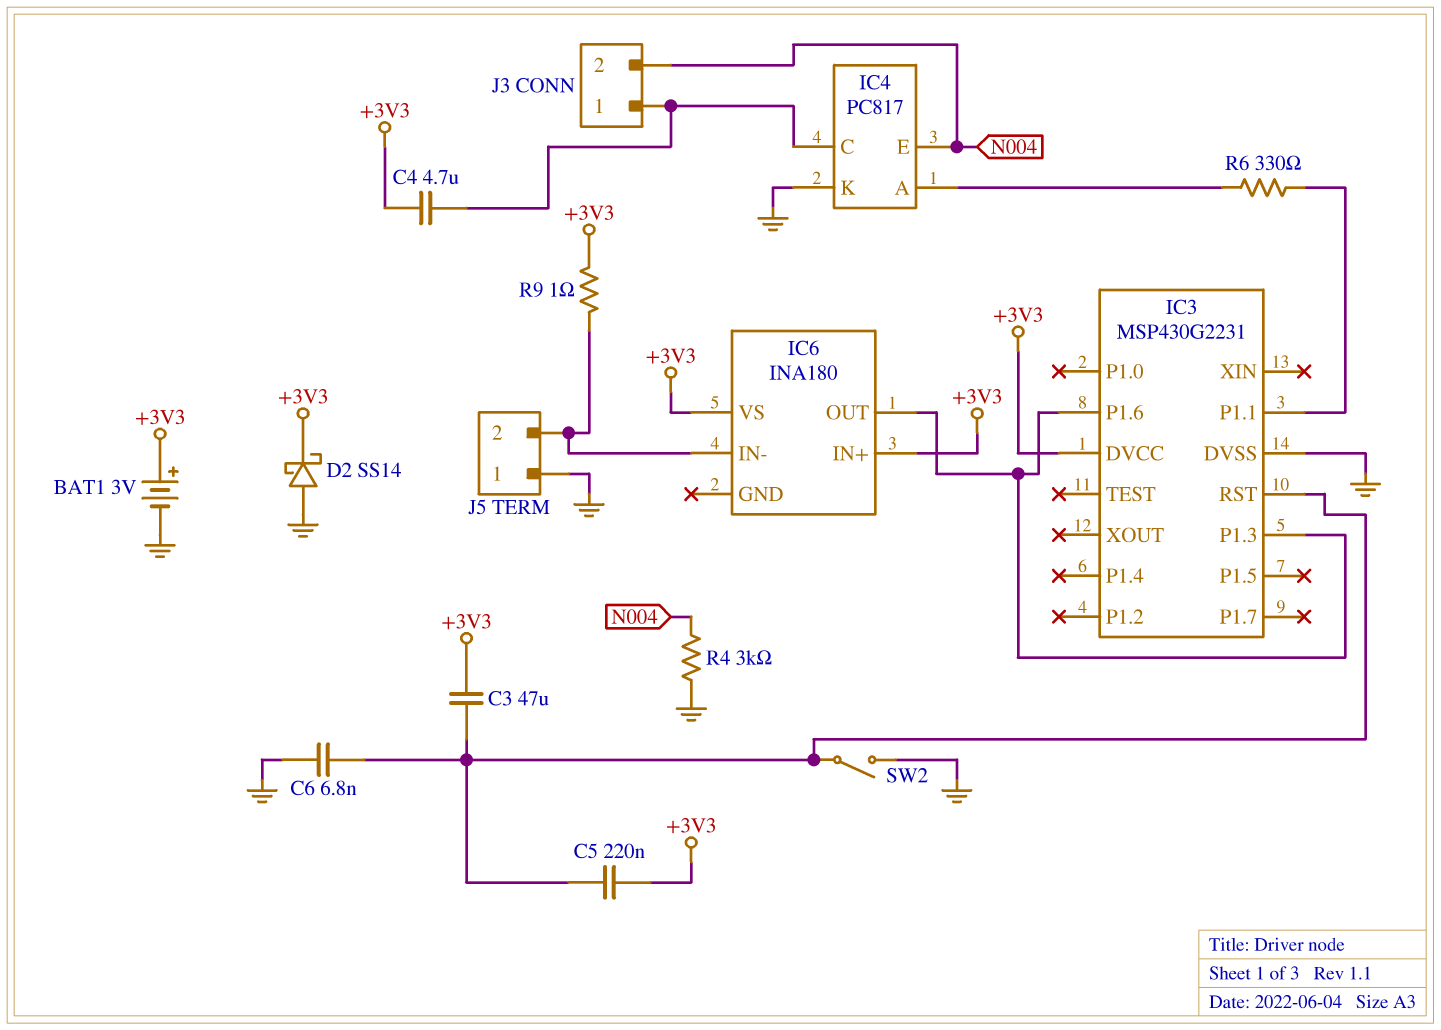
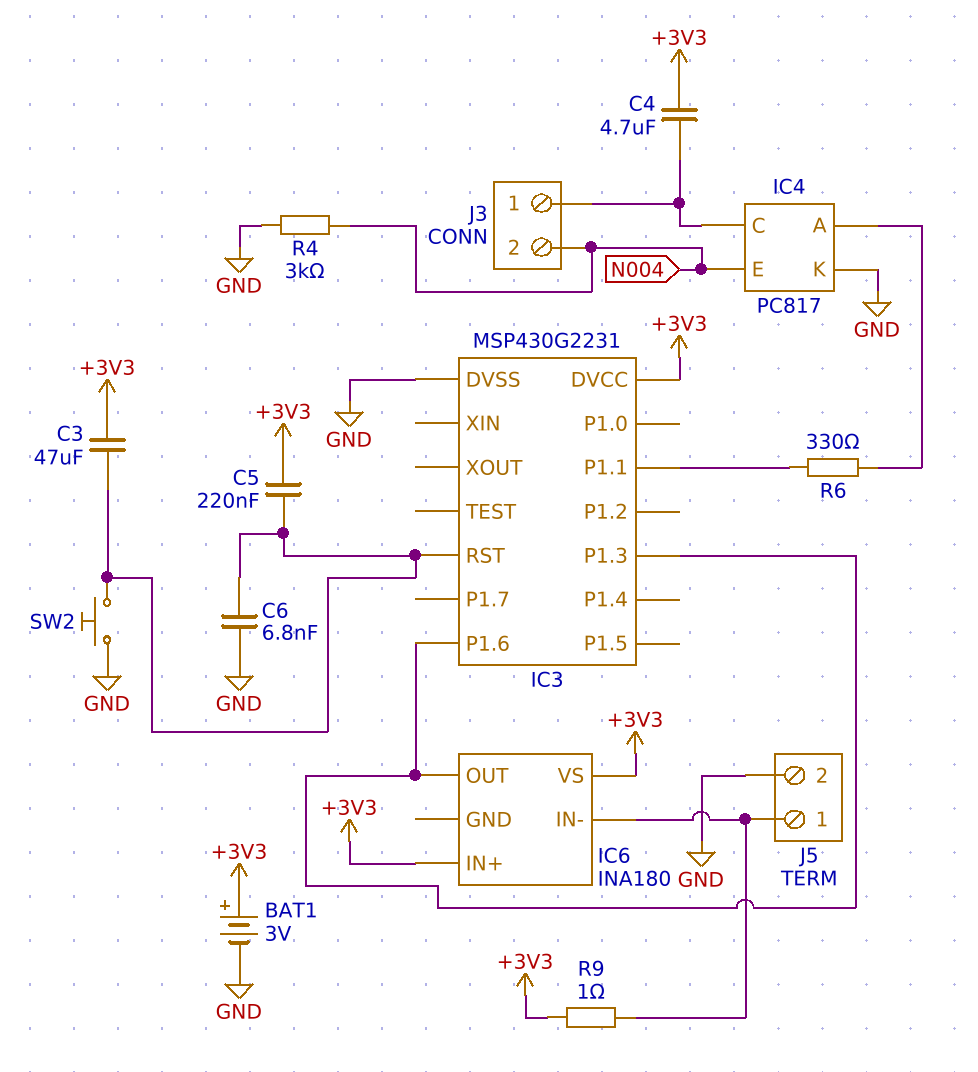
D2: schottky SS14 (A GND, K +3V3) -> none
J5 pin 1: GND -> IC6/IN-
J5 pin 2: IC6/IN- -> GND
SW2: switch (GND, IC3/RST) -> button (GND, IC3/RST)

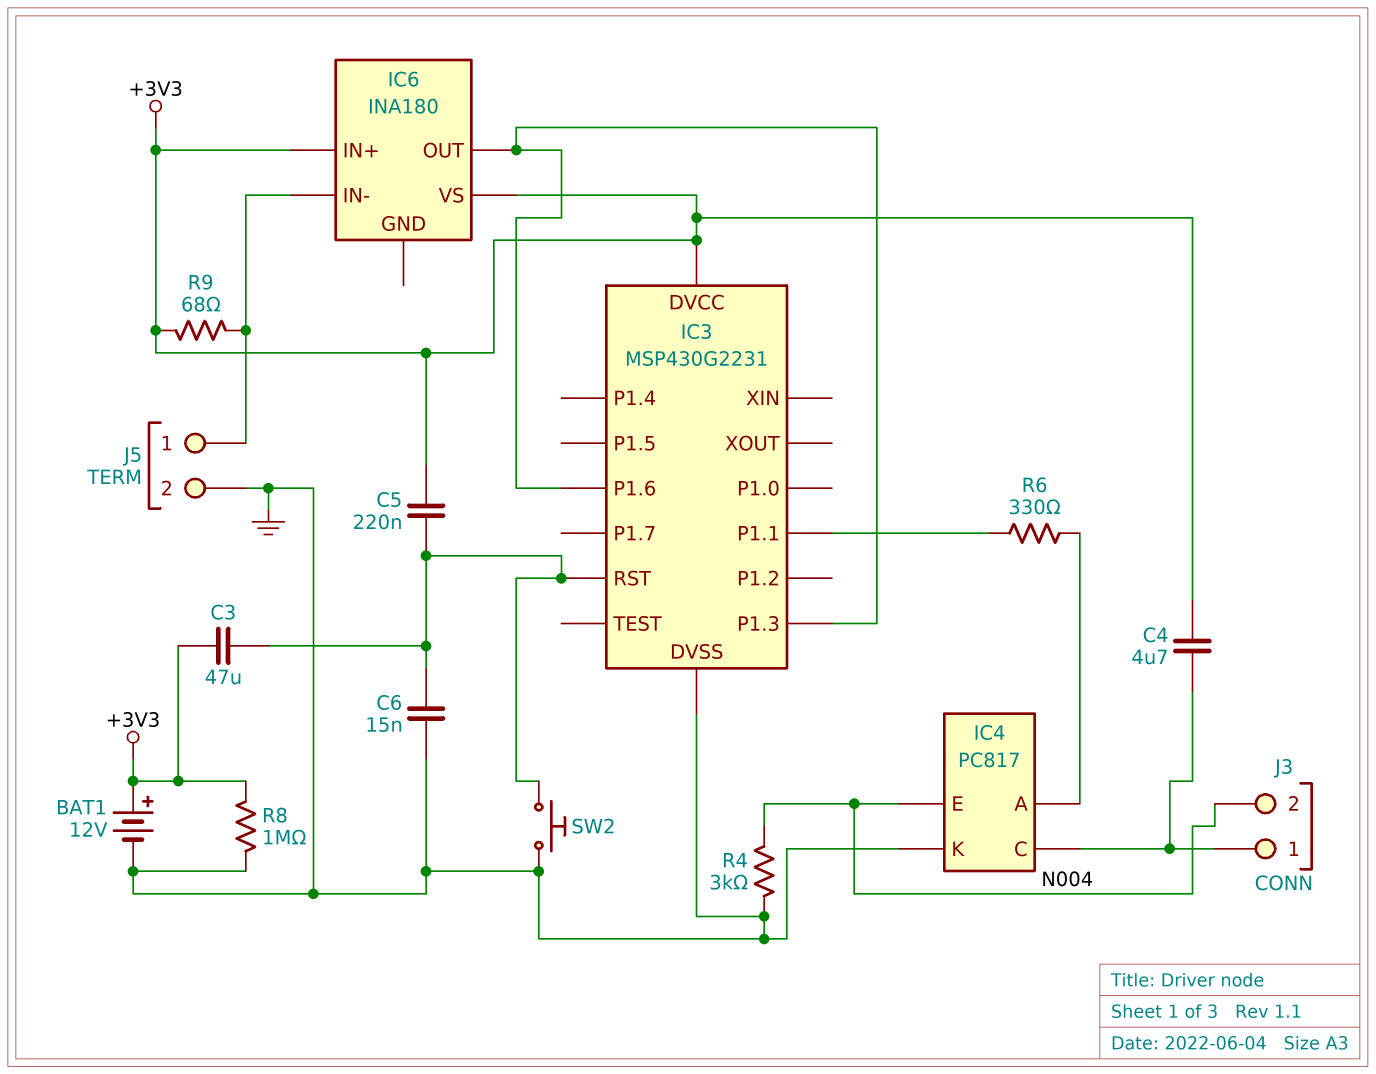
BAT1: 3V (plus +3V3, minus GND) -> 12V (plus +3V3, minus GND)
C6: 6.8nF (GND, IC3/RST) -> 15nF (GND, IC3/RST)
R8: none -> 1M (+3V3, GND)
R9: 1 (+3V3, IC6/IN-) -> 68 (+3V3, IC6/IN-)

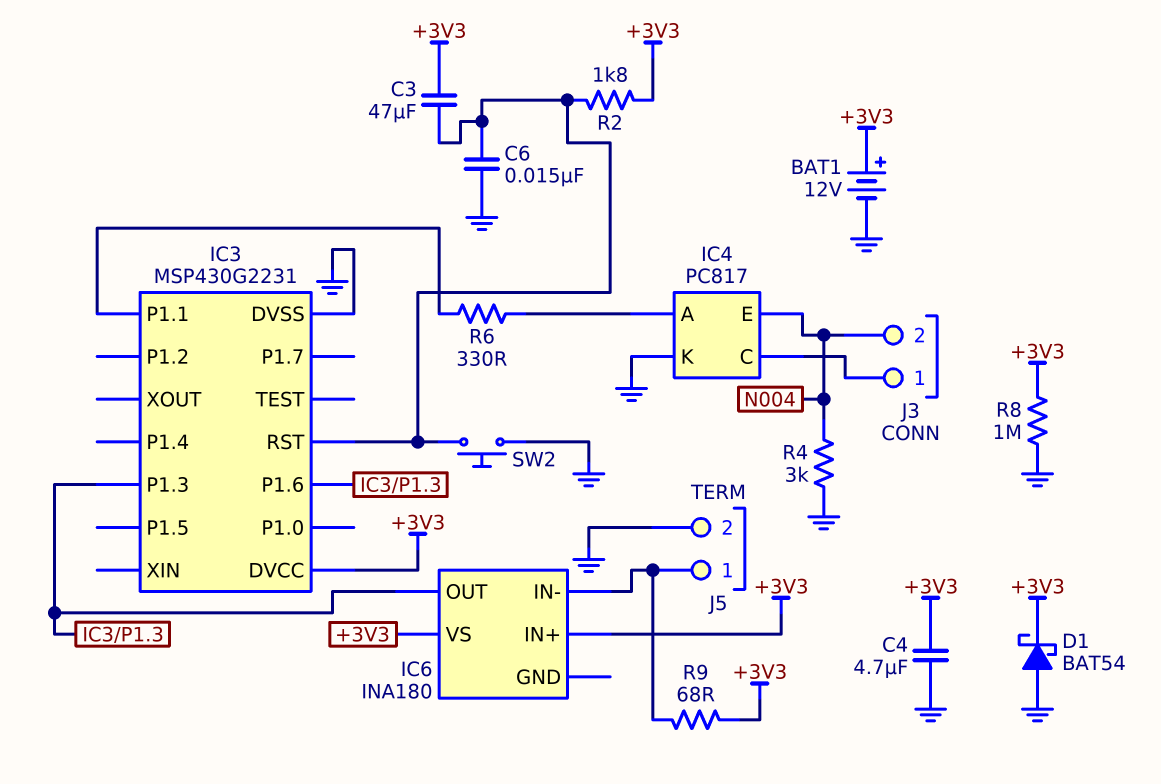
C4: 4.7uF (+3V3, IC4/C) -> 4.7uF (+3V3, GND)
C5: 220nF (+3V3, IC3/RST) -> none
D1: none -> schottky BAT54 (A GND, K +3V3)
R2: none -> 1.8k (+3V3, IC3/RST)

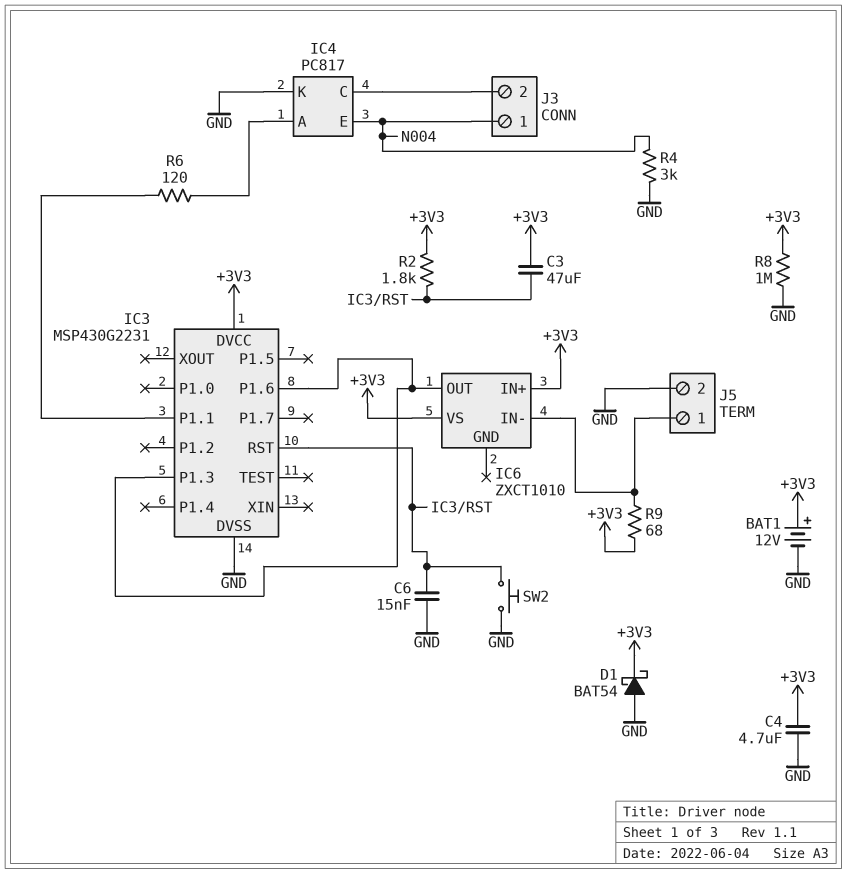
IC6: INA180 -> ZXCT1010
J3 pin 1: IC4/C -> N004
J3 pin 2: N004 -> IC4/C
R6: 330 (IC3/P1.1, IC4/A) -> 120 (IC3/P1.1, IC4/A)

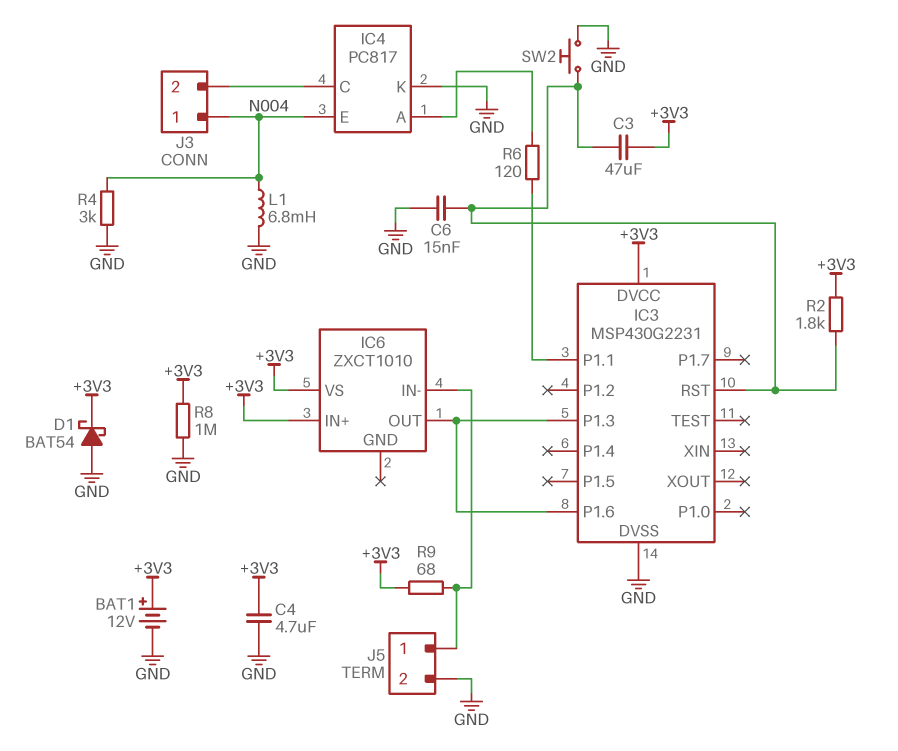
L1: none -> 6.8mH (GND, N004)

